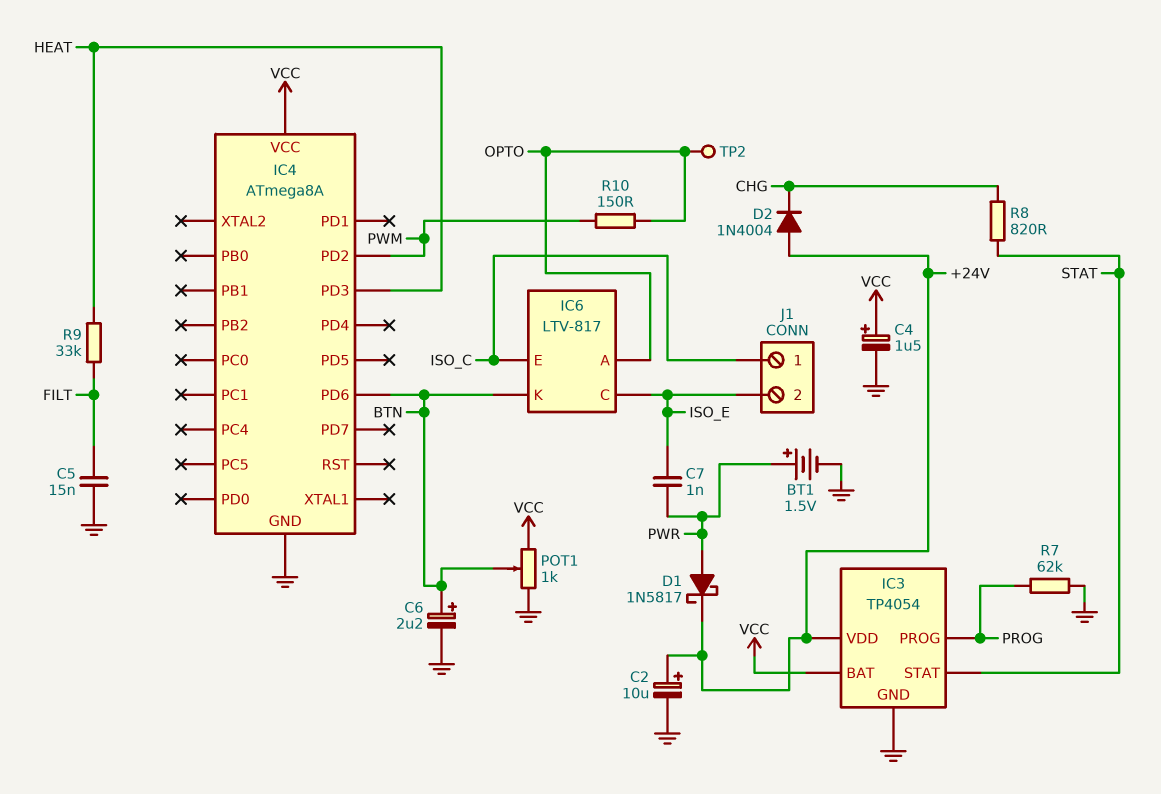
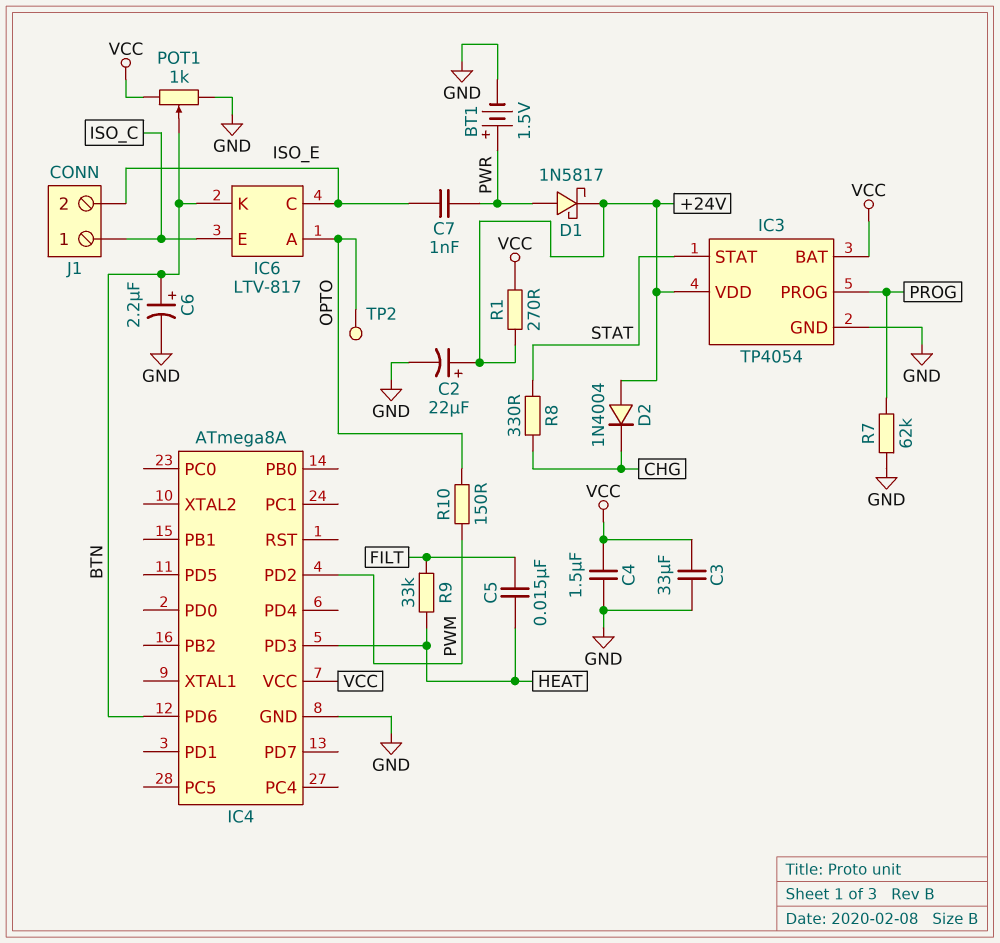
C2: 10uF (plus +24V, minus GND) -> 22uF (plus +24V, minus GND)
C3: none -> 33uF (GND, VCC)
C4: 1.5uF (plus VCC, minus GND) -> 1.5uF (GND, VCC)
C5: 15nF (FILT, GND) -> 15nF (FILT, HEAT)
R1: none -> 270 (+24V, VCC)
R8: 820 (CHG, STAT) -> 330 (CHG, STAT)

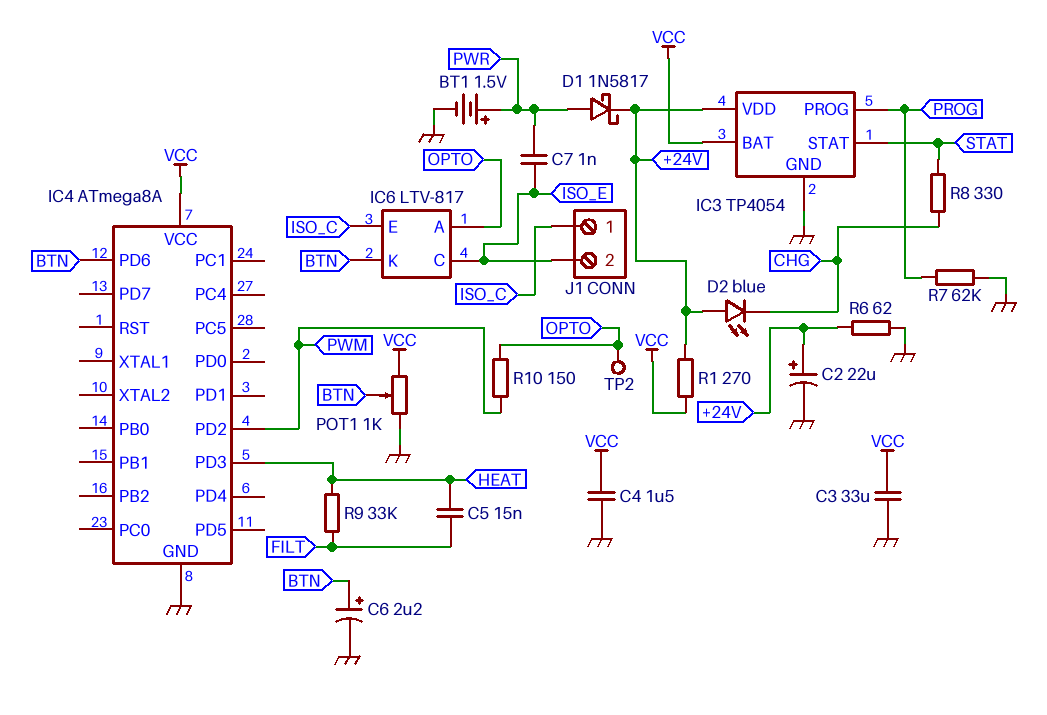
D2: diode 1N4004 (A +24V, K CHG) -> LED blue (A +24V, K CHG)
R6: none -> 62 (+24V, GND)

